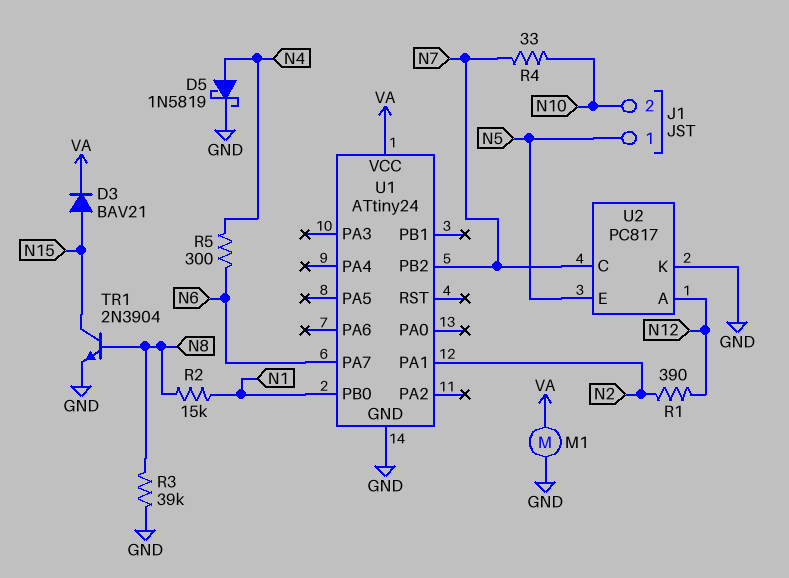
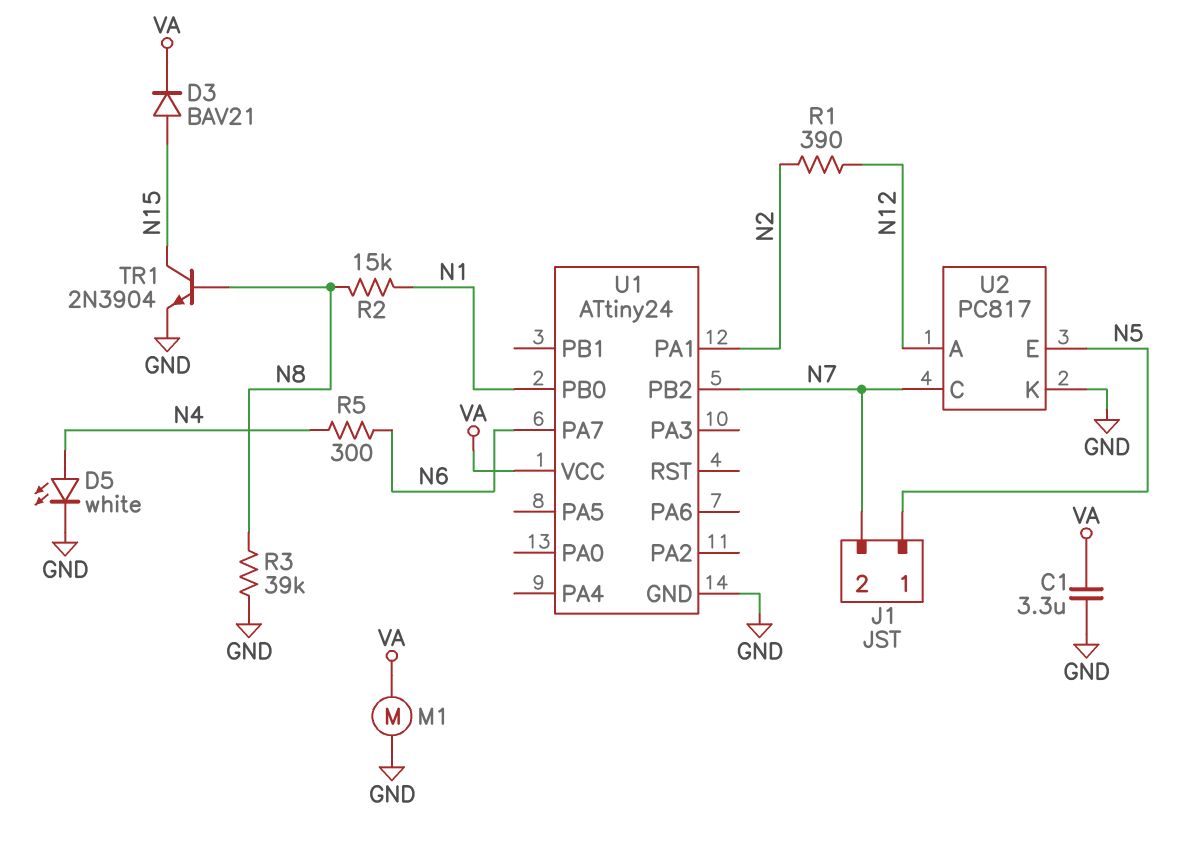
C1: none -> 3.3uF (GND, VA)
D5: schottky 1N5819 (A N4, K GND) -> LED white (A N4, K GND)
J1 pin 2: N10 -> N7
R4: 33 (N7, N10) -> none

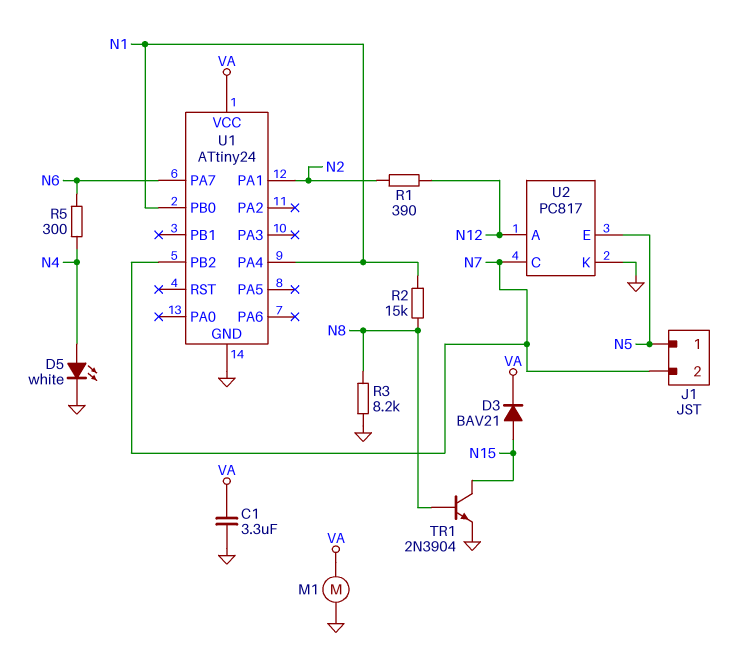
R3: 39k (GND, N8) -> 8.2k (GND, N8)
U1 pin PA4: none -> N1

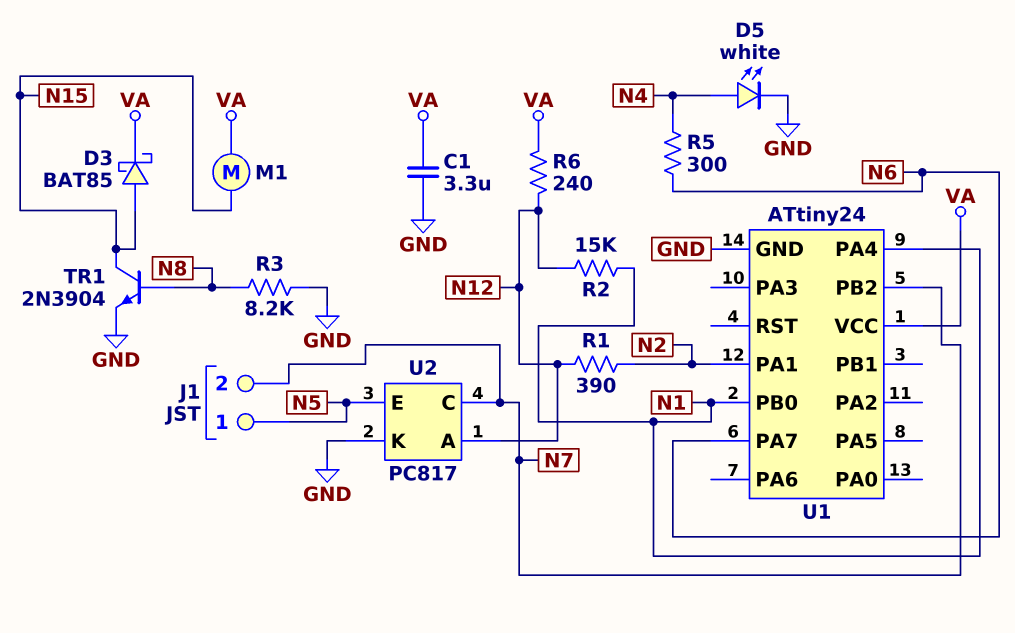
D3: diode BAV21 (A N15, K VA) -> schottky BAT85 (A N15, K VA)
M1: motor (GND, VA) -> motor (N15, VA)
R2: 15k (N1, N8) -> 15k (N1, N12)
R6: none -> 240 (N12, VA)

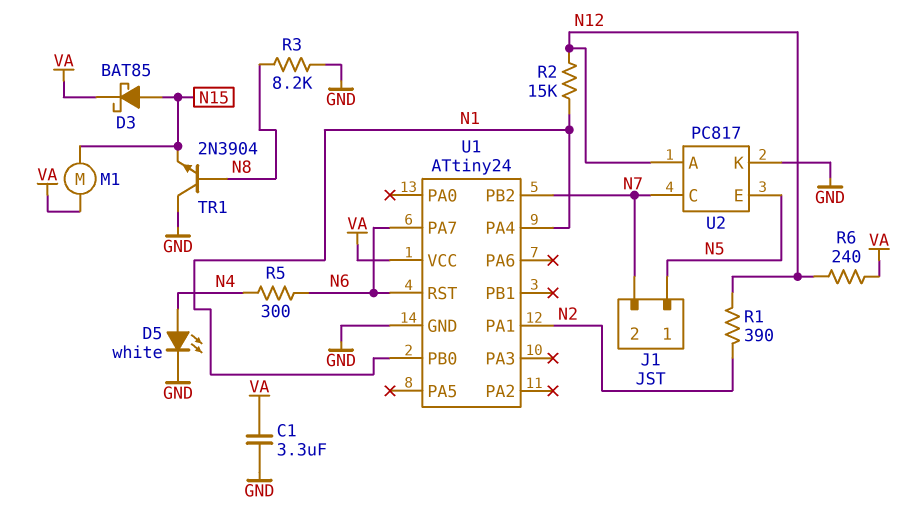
TR1: NPN 2N3904 (B N8, C N15, E GND) -> NPN 2N3904 (B N8, C GND, E N15)
U1 pin RST: none -> N6

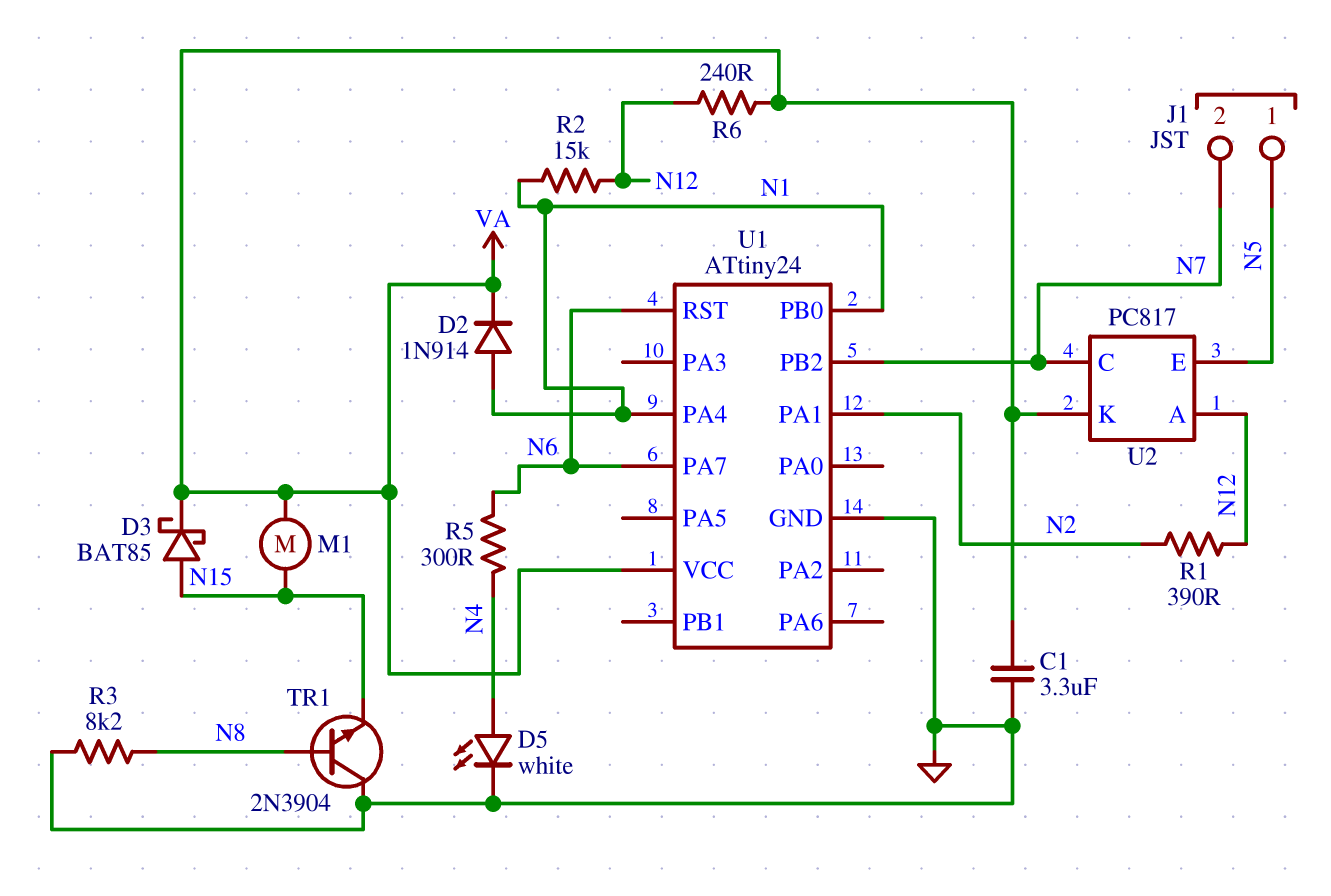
D2: none -> diode 1N914 (A N1, K VA)
U2 pin K: GND -> VA

